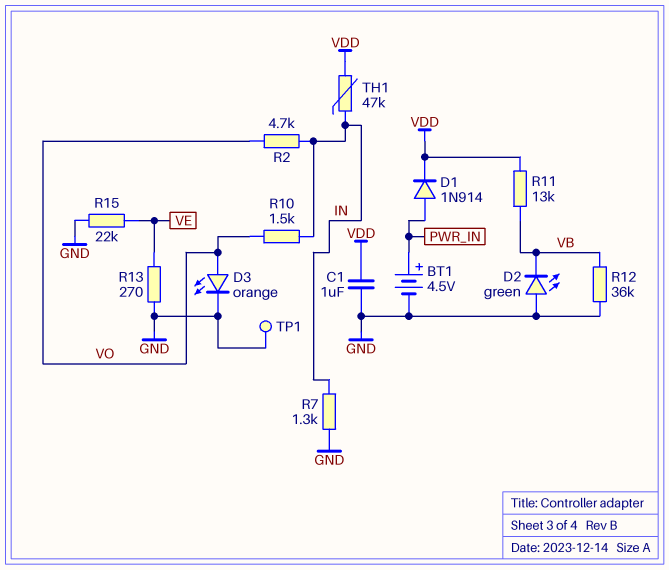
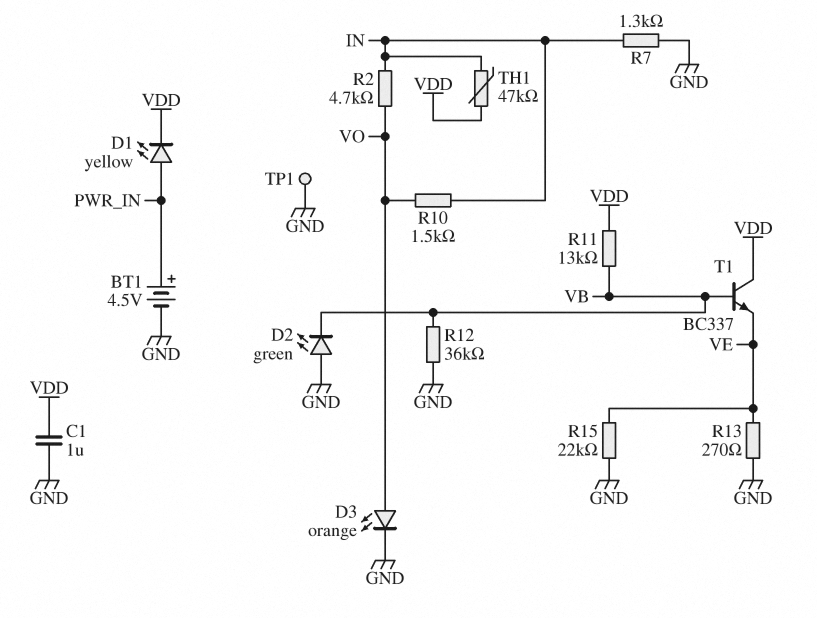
D1: diode 1N914 (A PWR_IN, K VDD) -> LED yellow (A PWR_IN, K VDD)
T1: none -> NPN BC337 (B VB, C VDD, E VE)

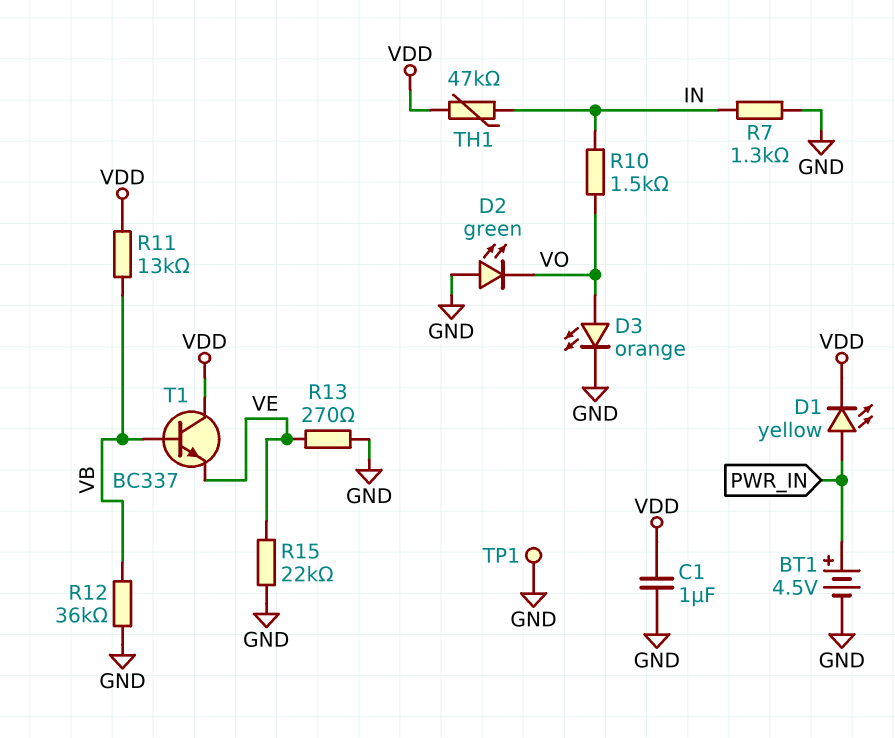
D2: LED green (A GND, K VB) -> LED green (A GND, K VO)
R2: 4.7k (IN, VO) -> none

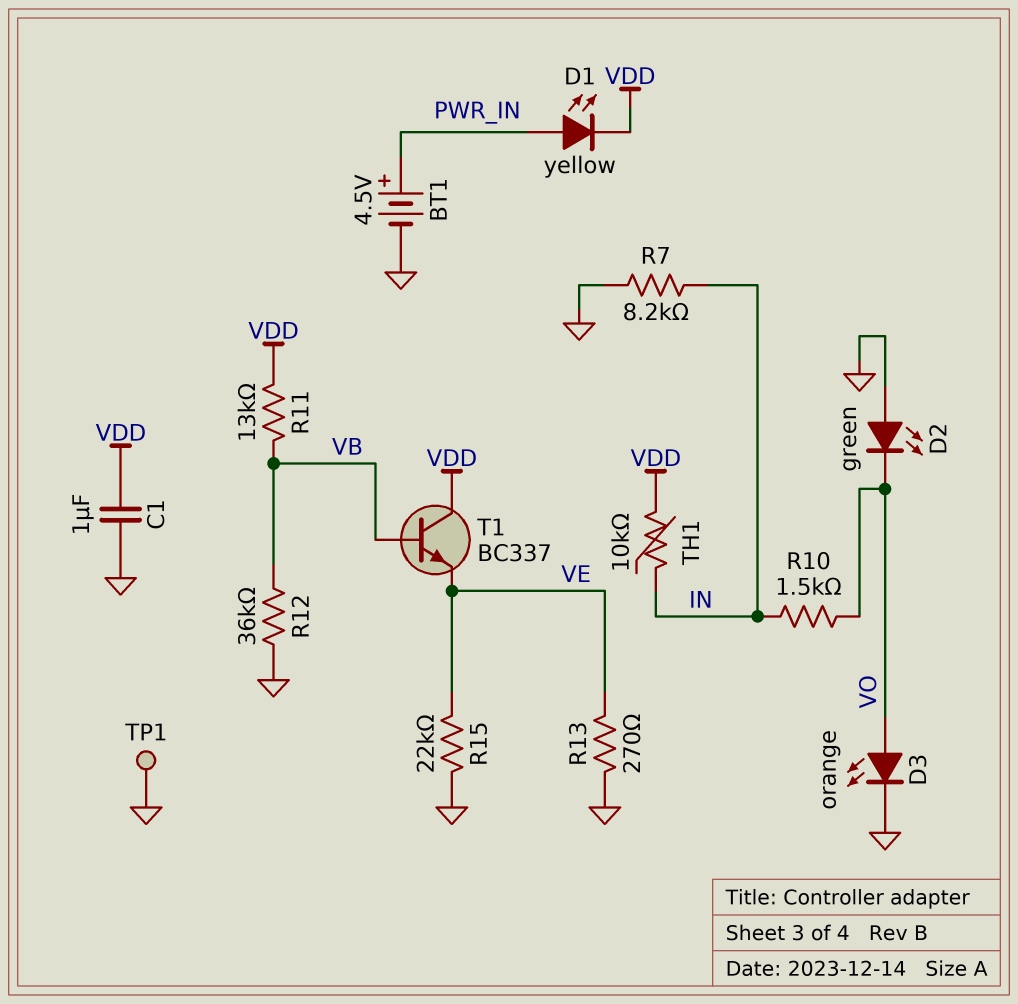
R7: 1.3k (GND, IN) -> 8.2k (GND, IN)
TH1: 47k (IN, VDD) -> 10k (IN, VDD)

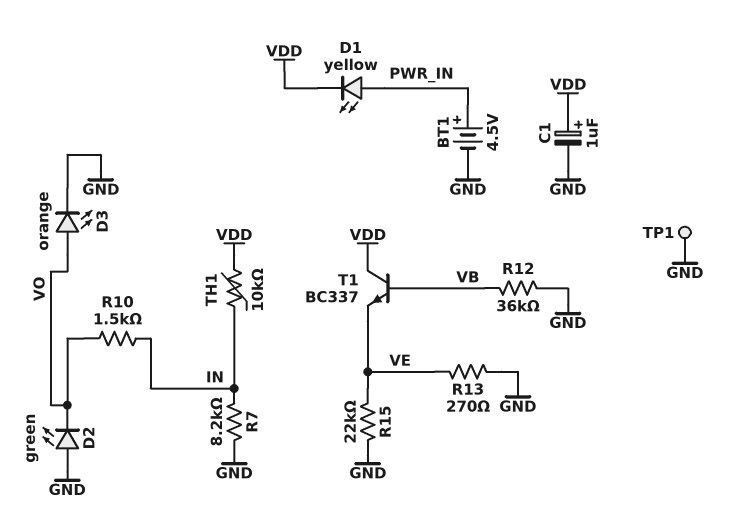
C1: 1uF (GND, VDD) -> 1uF (plus VDD, minus GND)
R11: 13k (VB, VDD) -> none

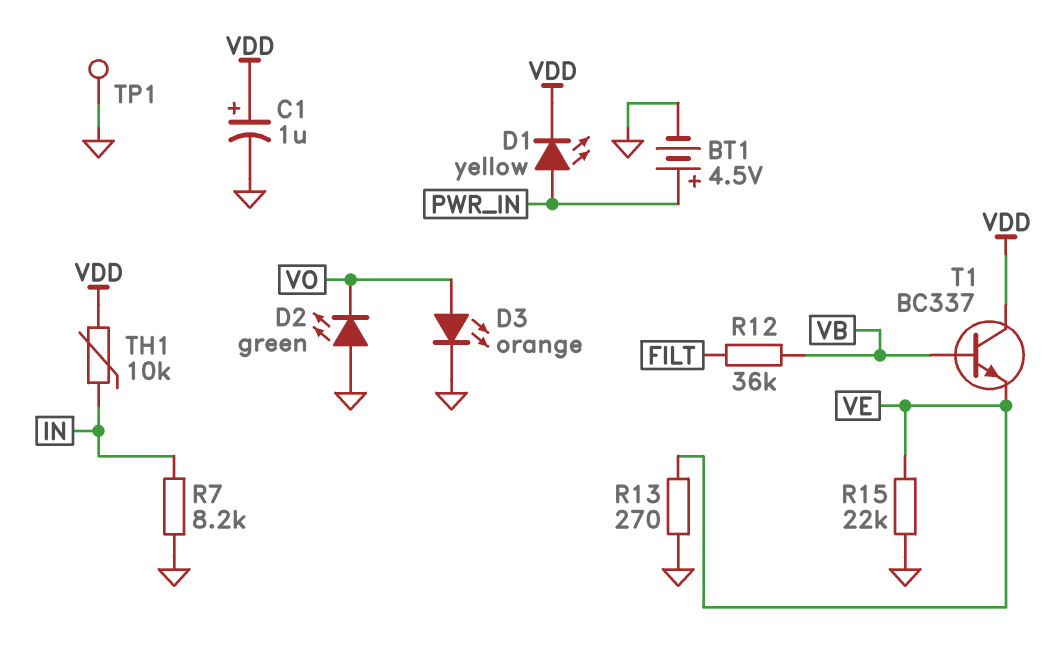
R10: 1.5k (IN, VO) -> none
R12: 36k (GND, VB) -> 36k (FILT, VB)

